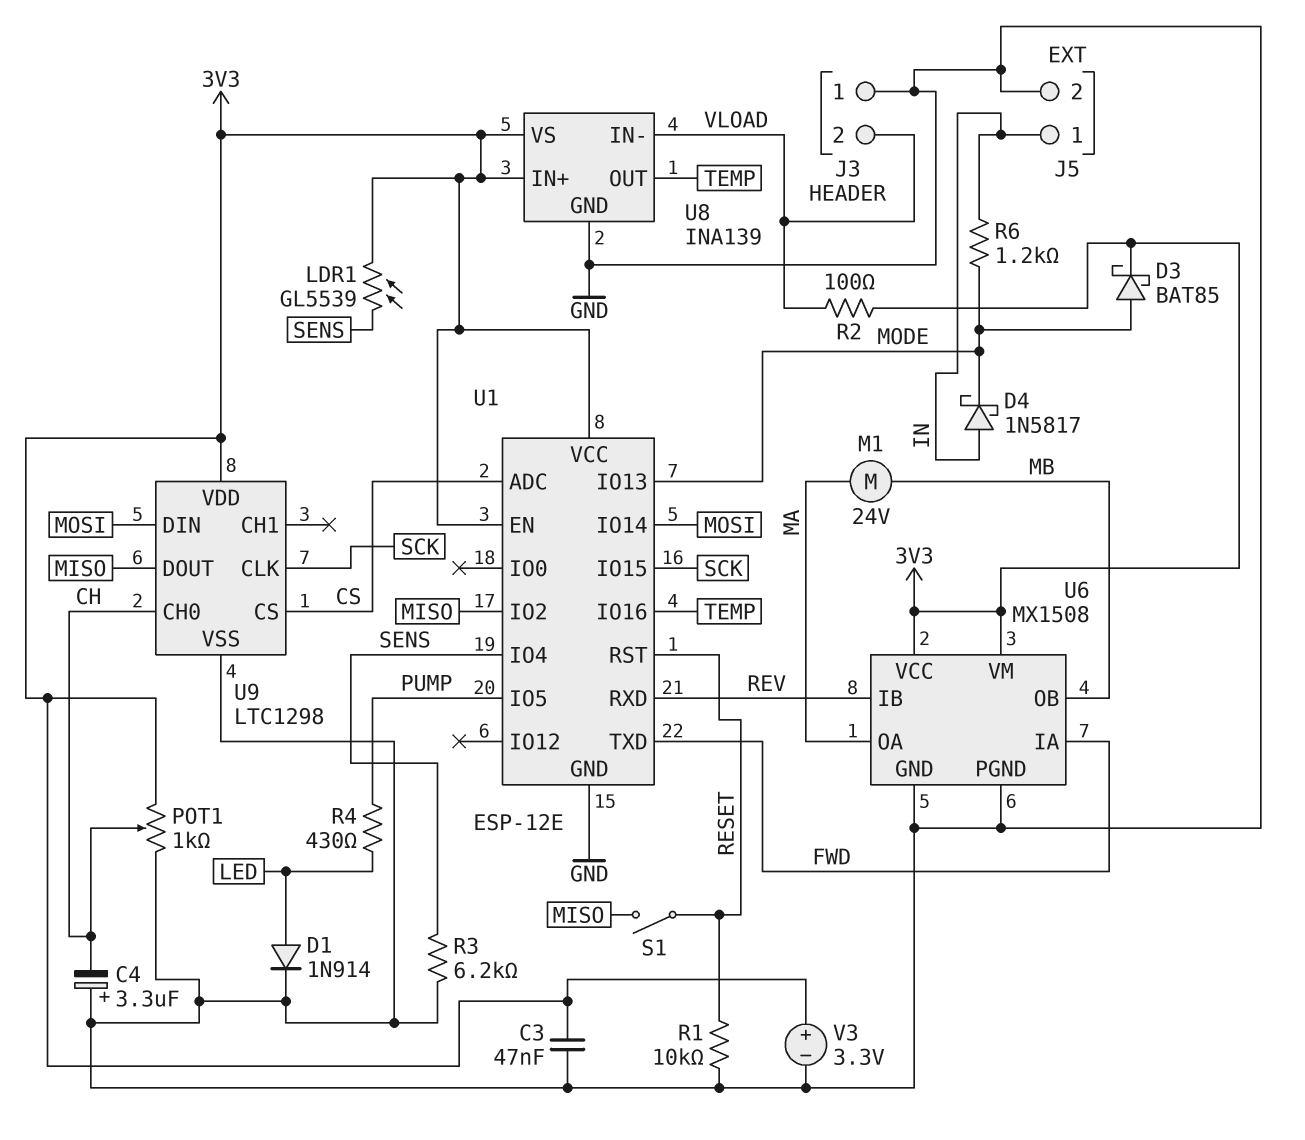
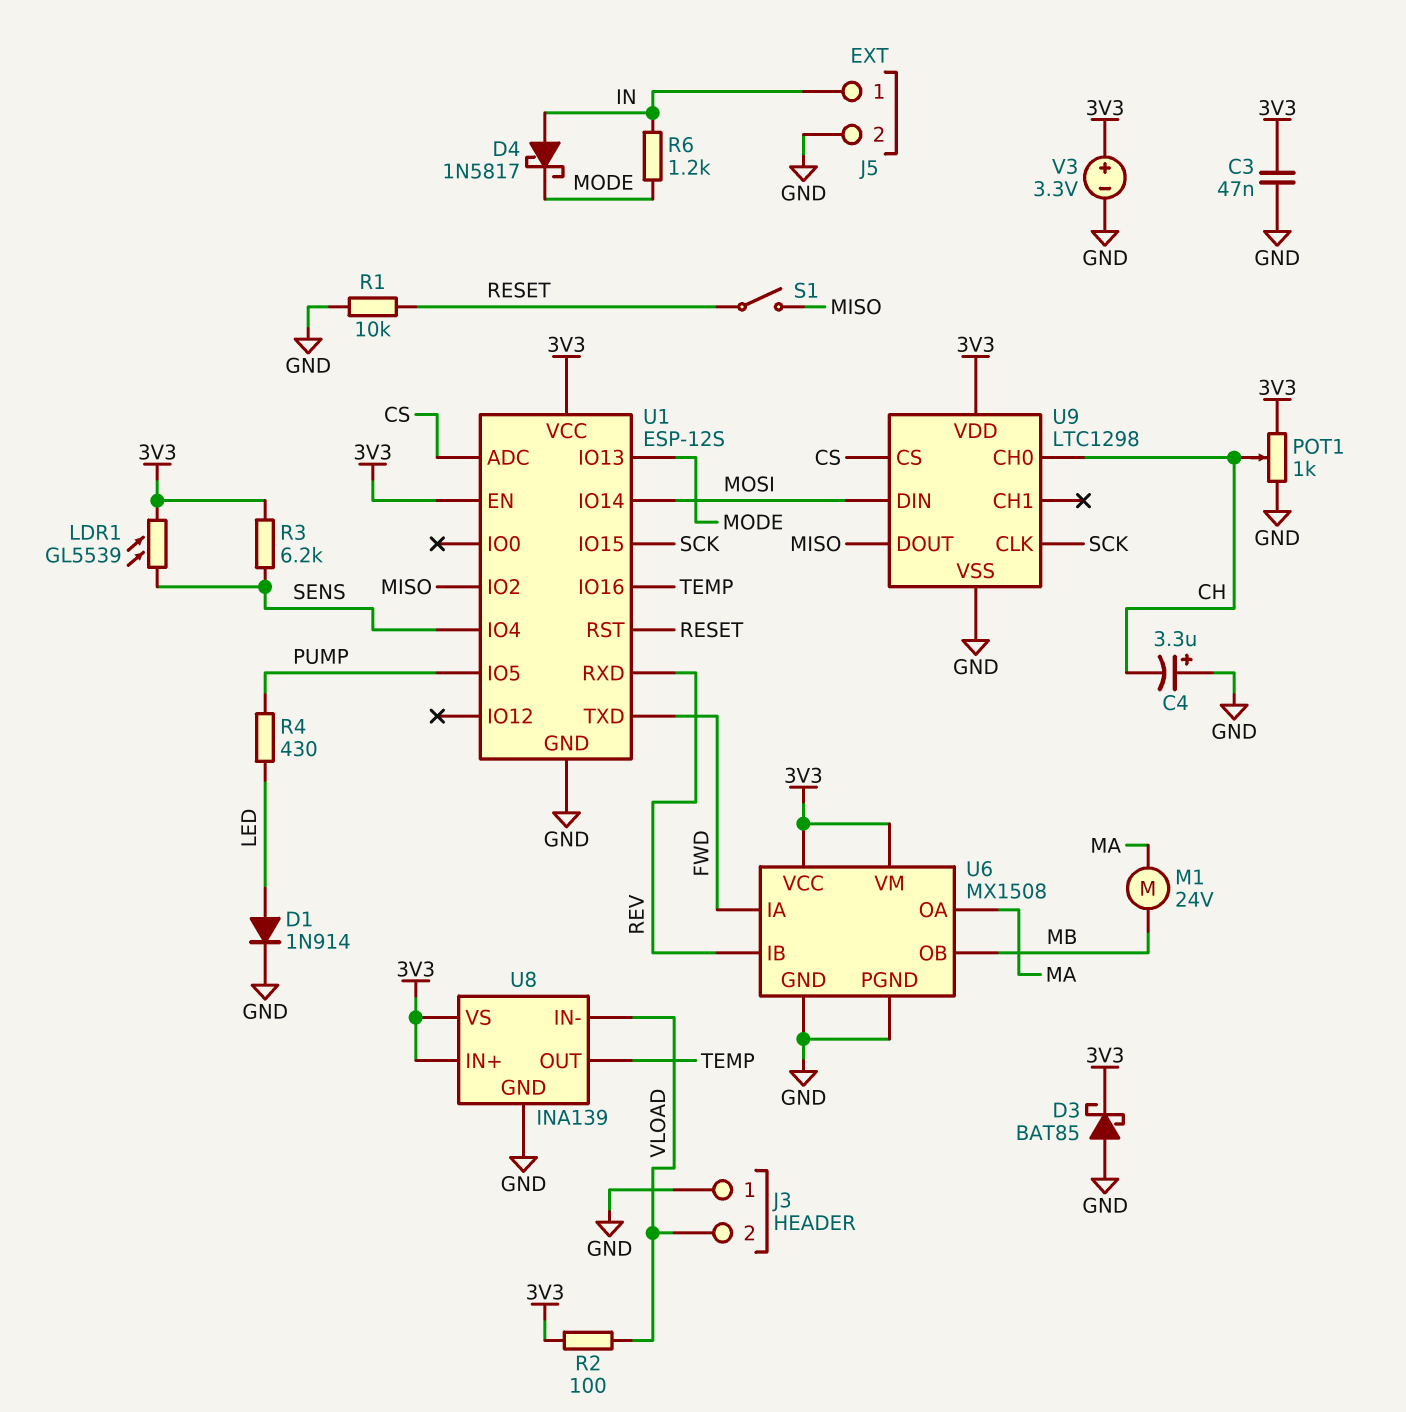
D3: schottky BAT85 (A MODE, K 3V3) -> schottky BAT85 (A GND, K 3V3)
R3: 6.2k (GND, SENS) -> 6.2k (3V3, SENS)
U1: ESP-12E -> ESP-12S

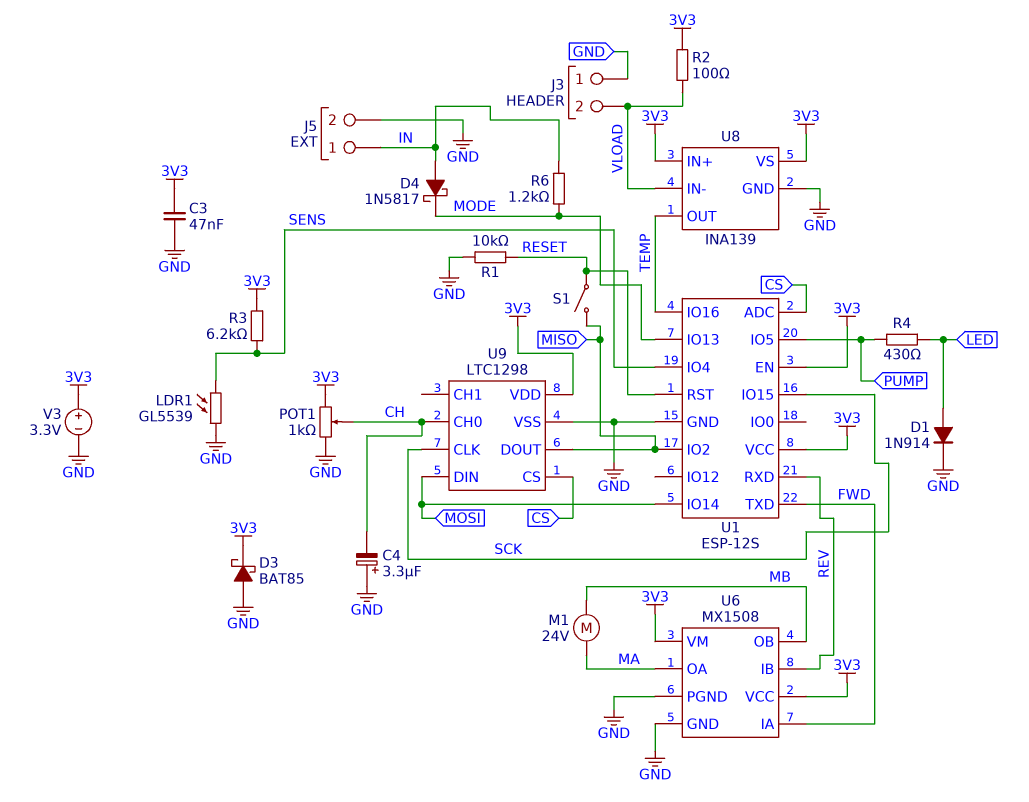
LDR1: GL5539 (3V3, SENS) -> GL5539 (GND, SENS)

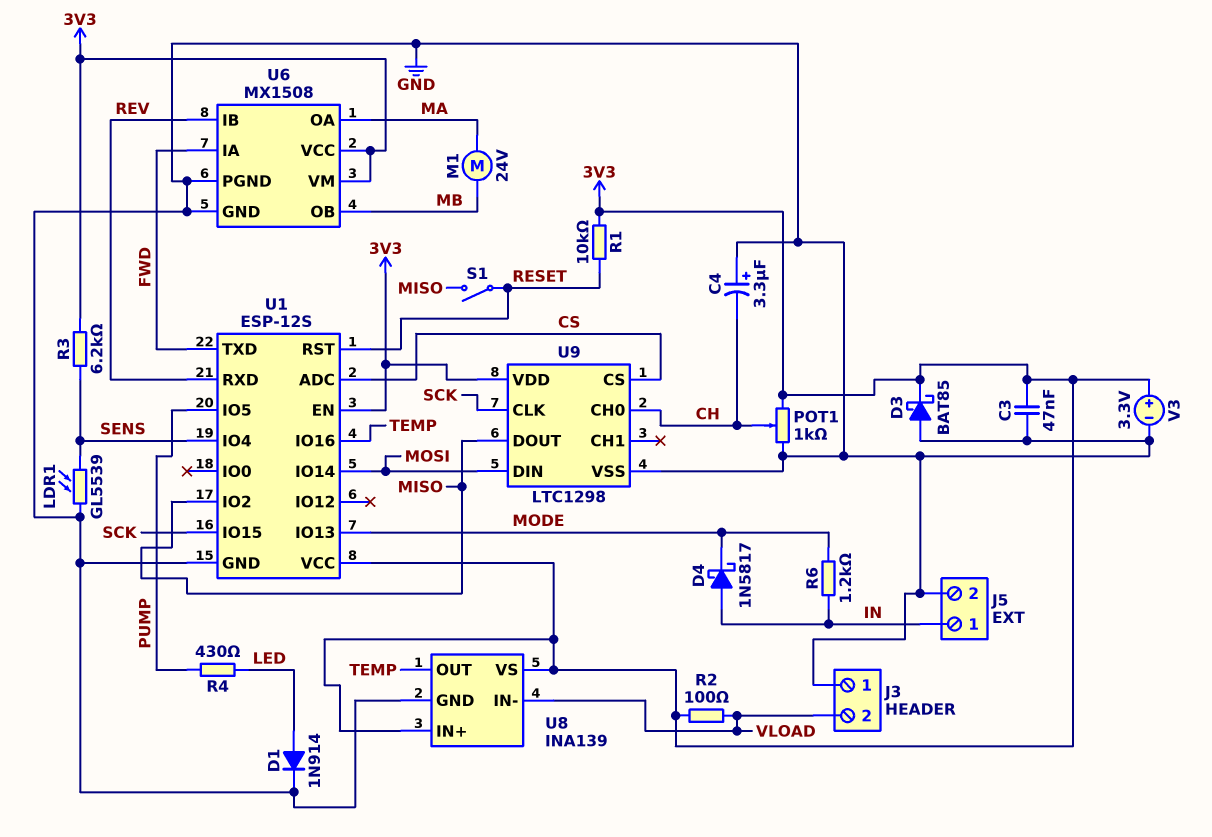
R1: 10k (GND, RESET) -> 10k (3V3, RESET)

